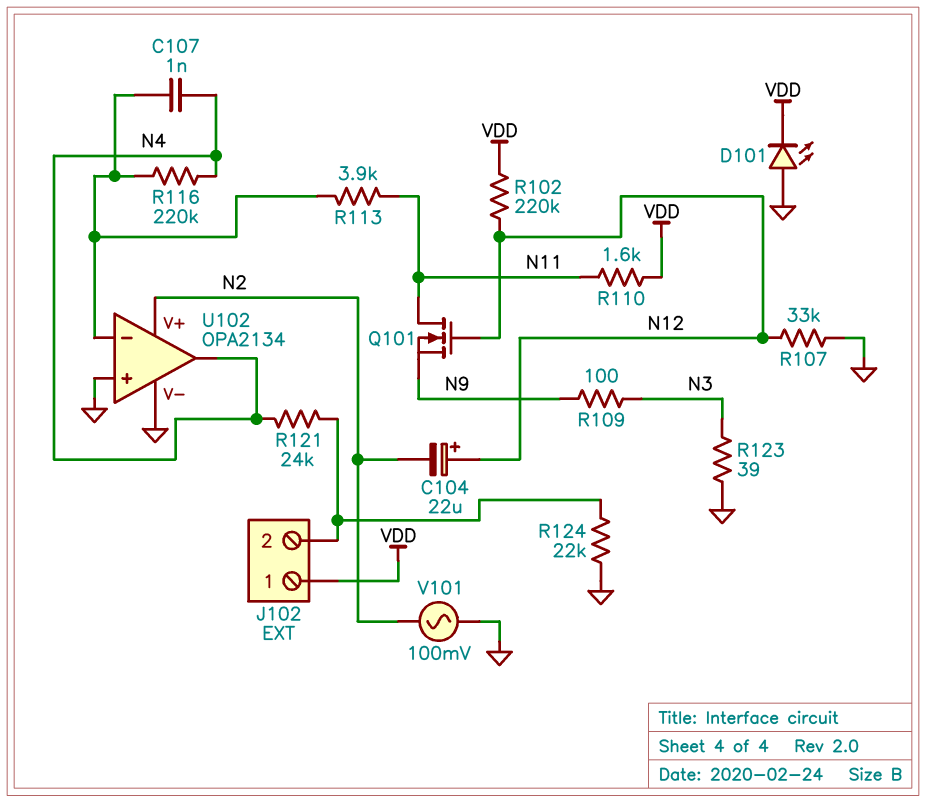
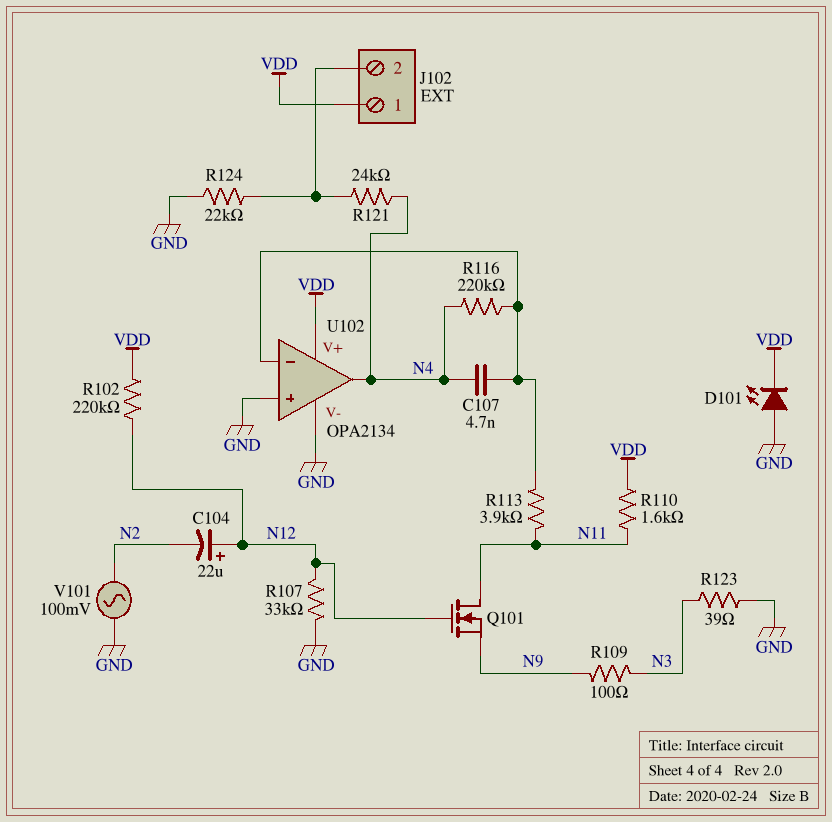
C107: 1nF (N4, U102/in-) -> 4.7nF (N4, U102/in-)
U102 pin V+: N2 -> VDD

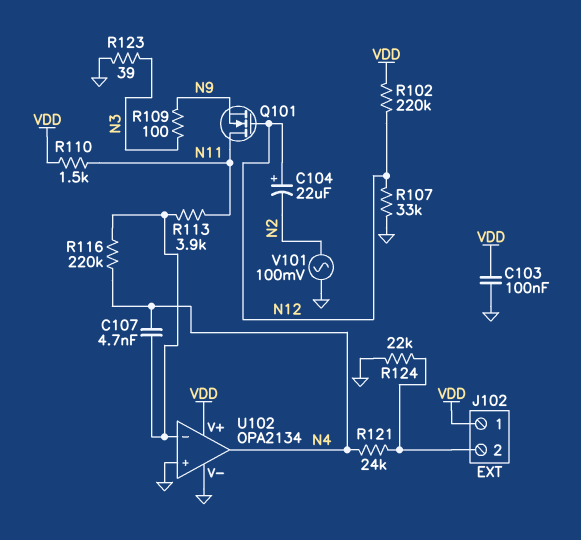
C103: none -> 100nF (GND, VDD)
D101: LED (A GND, K VDD) -> none
R110: 1.6k (N11, VDD) -> 1.5k (N11, VDD)

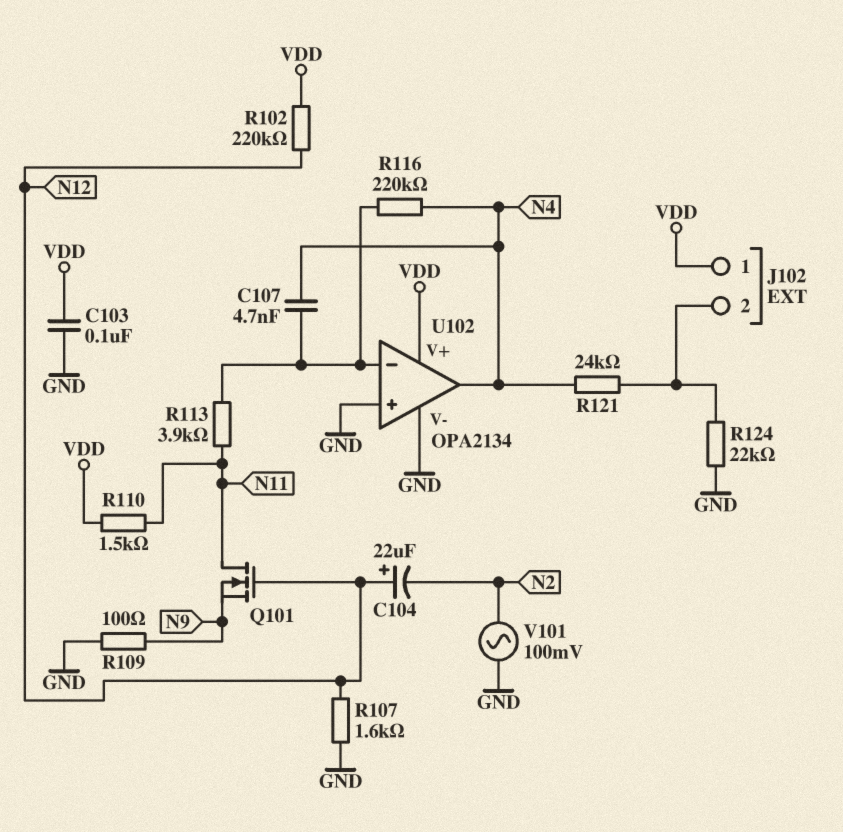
R107: 33k (GND, N12) -> 1.6k (GND, N12)
R109: 100 (N3, N9) -> 100 (GND, N9)
R123: 39 (GND, N3) -> none

